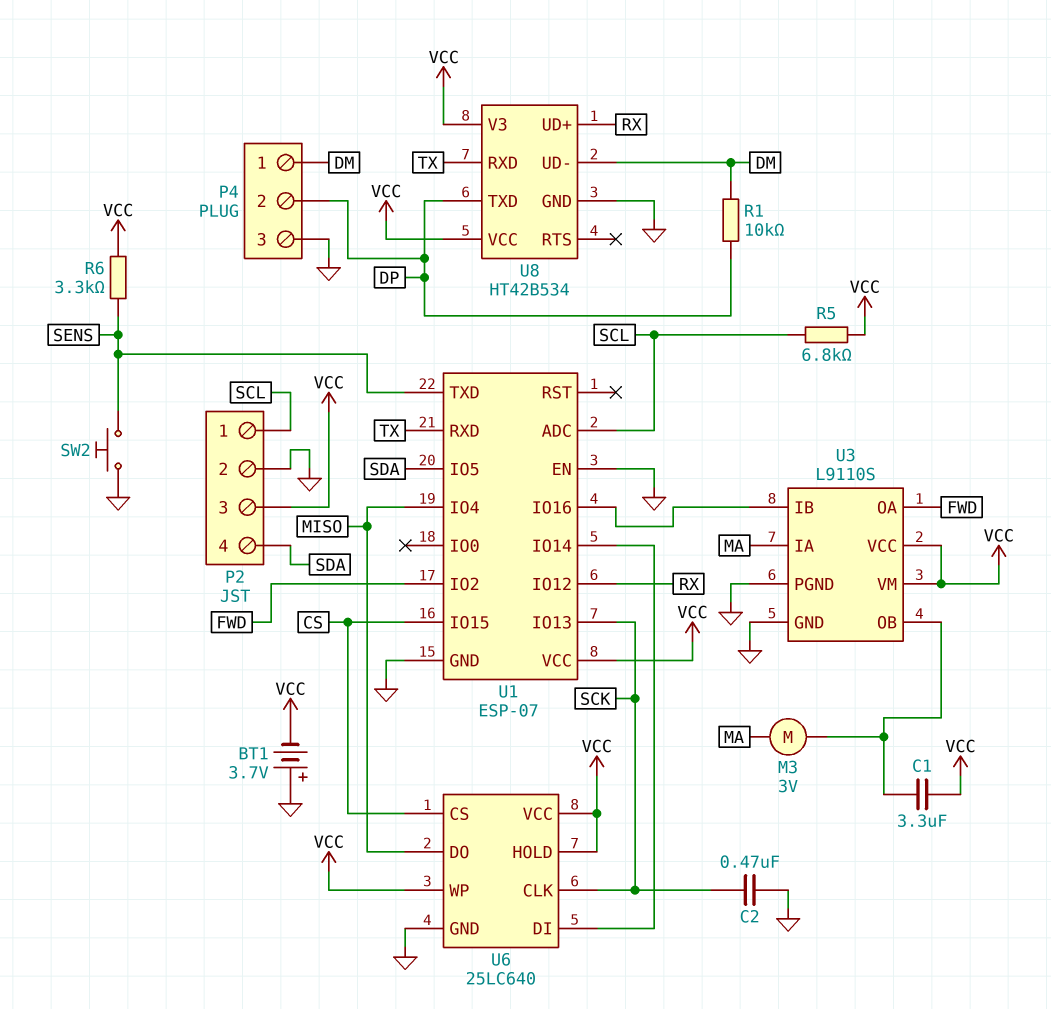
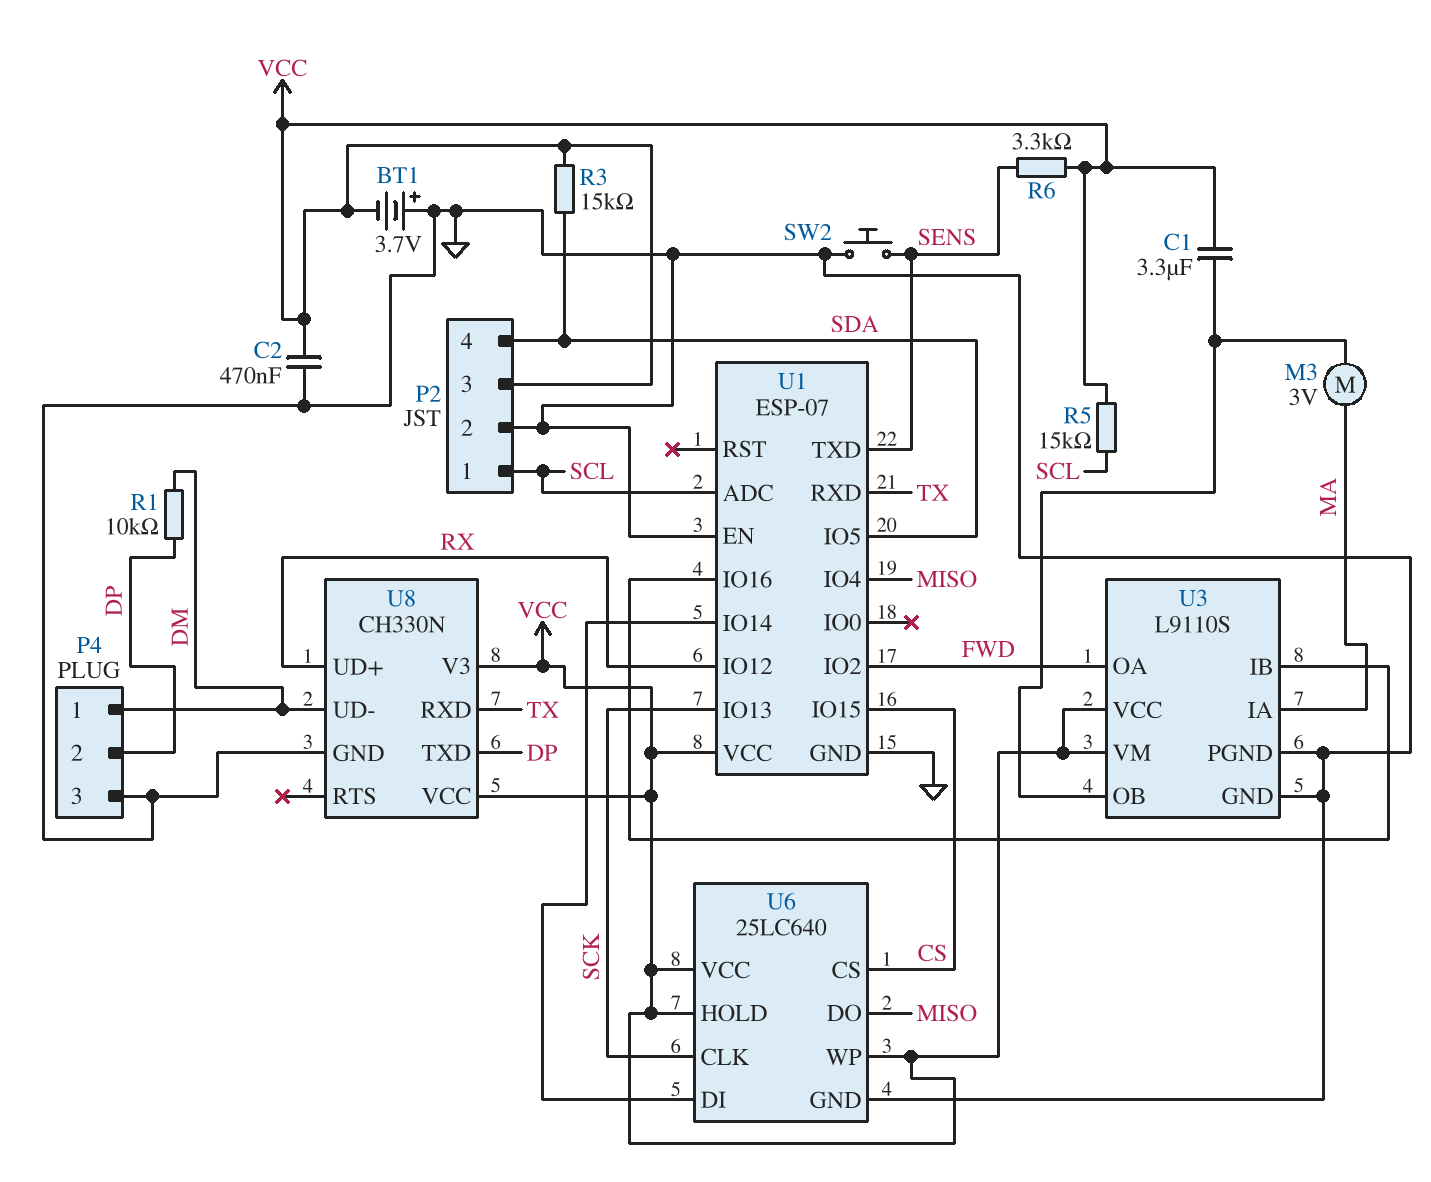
C2: 470nF (GND, SCK) -> 470nF (GND, VCC)
R3: none -> 15k (SDA, VCC)
R5: 6.8k (SCL, VCC) -> 15k (SCL, VCC)
U8: HT42B534 -> CH330N

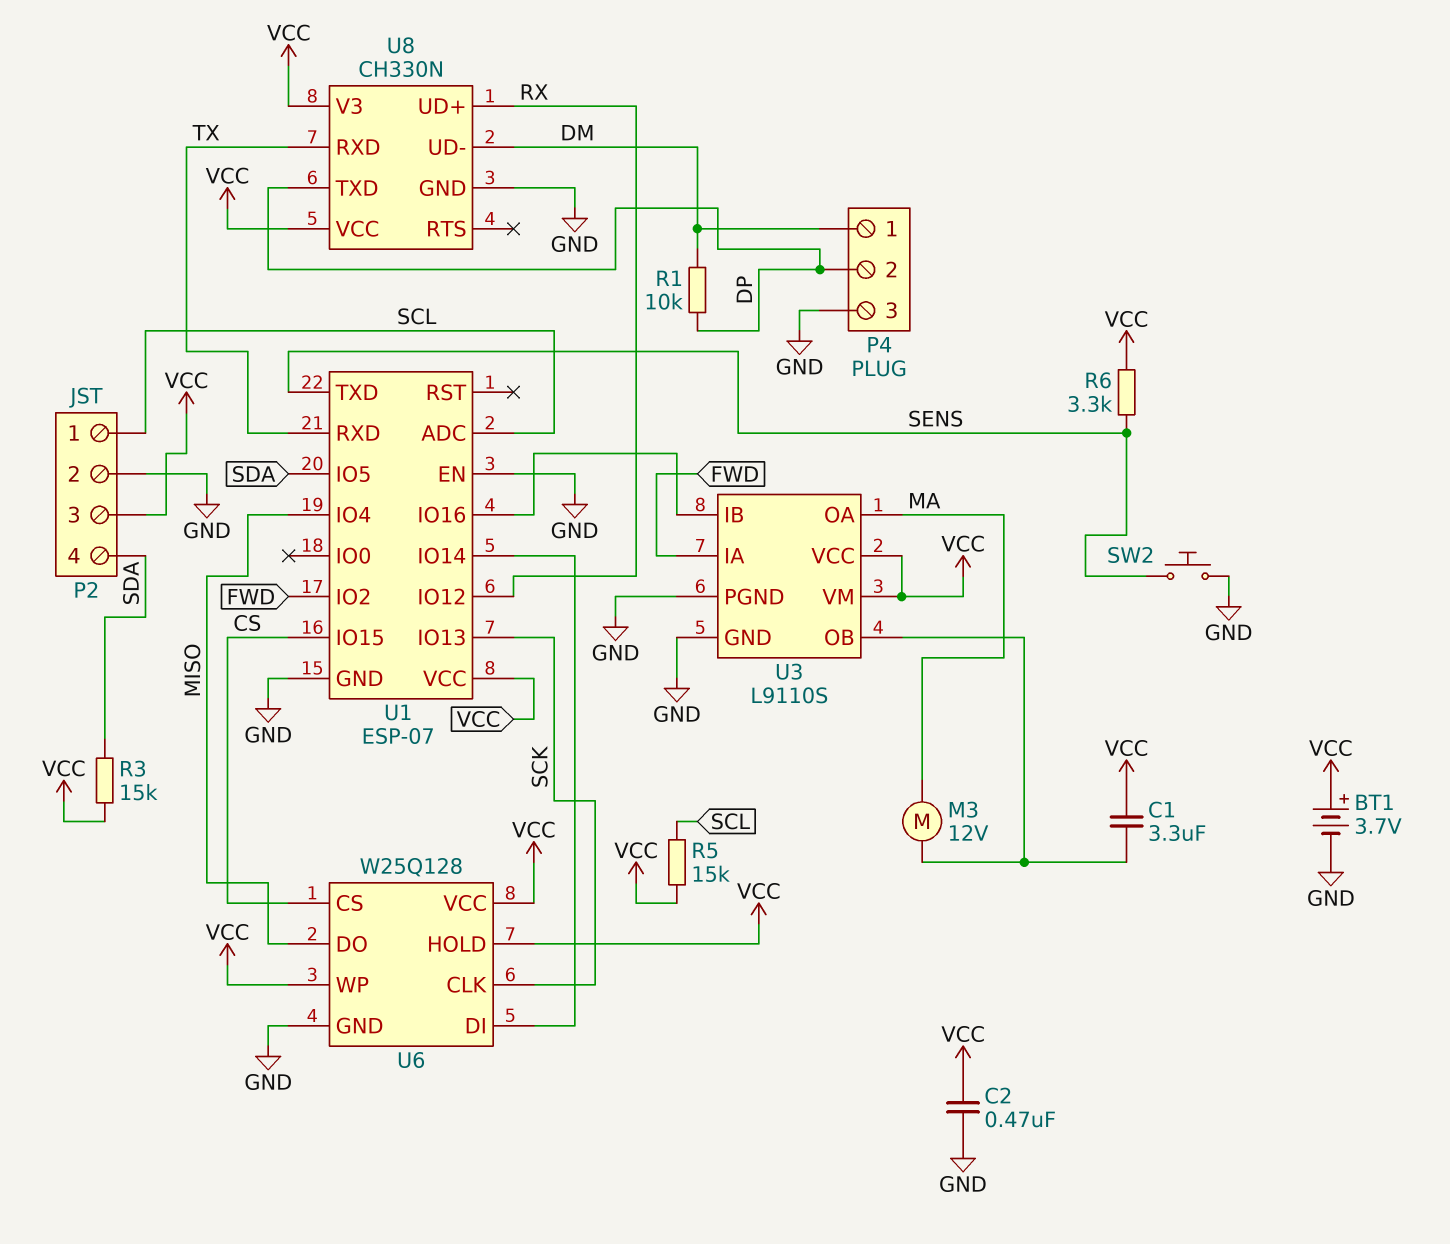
BT1: 3.7V (plus GND, minus VCC) -> 3.7V (plus VCC, minus GND)
M3: motor 3V (MA, U3/OB) -> motor 12V (MA, U3/OB)
U3 pin IA: MA -> FWD
U3 pin OA: FWD -> MA
U6: 25LC640 -> W25Q128

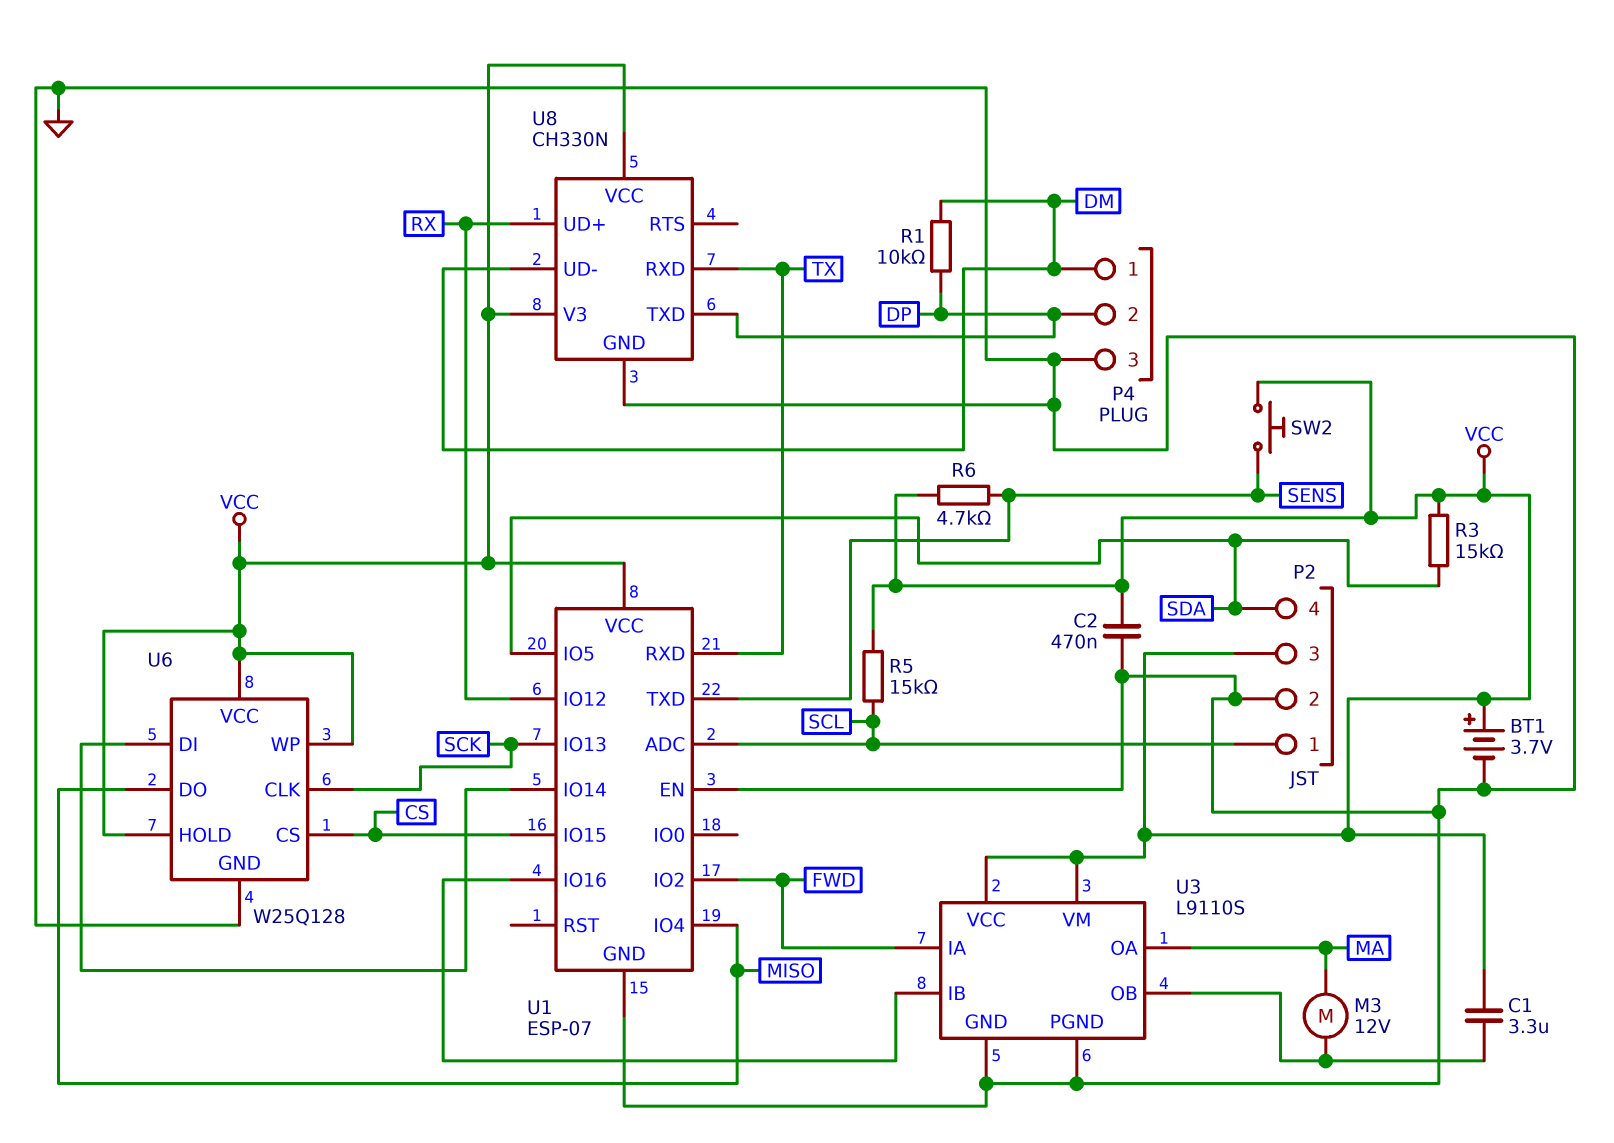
R6: 3.3k (SENS, VCC) -> 4.7k (SENS, VCC)
SW2: button (GND, SENS) -> button (SENS, VCC)

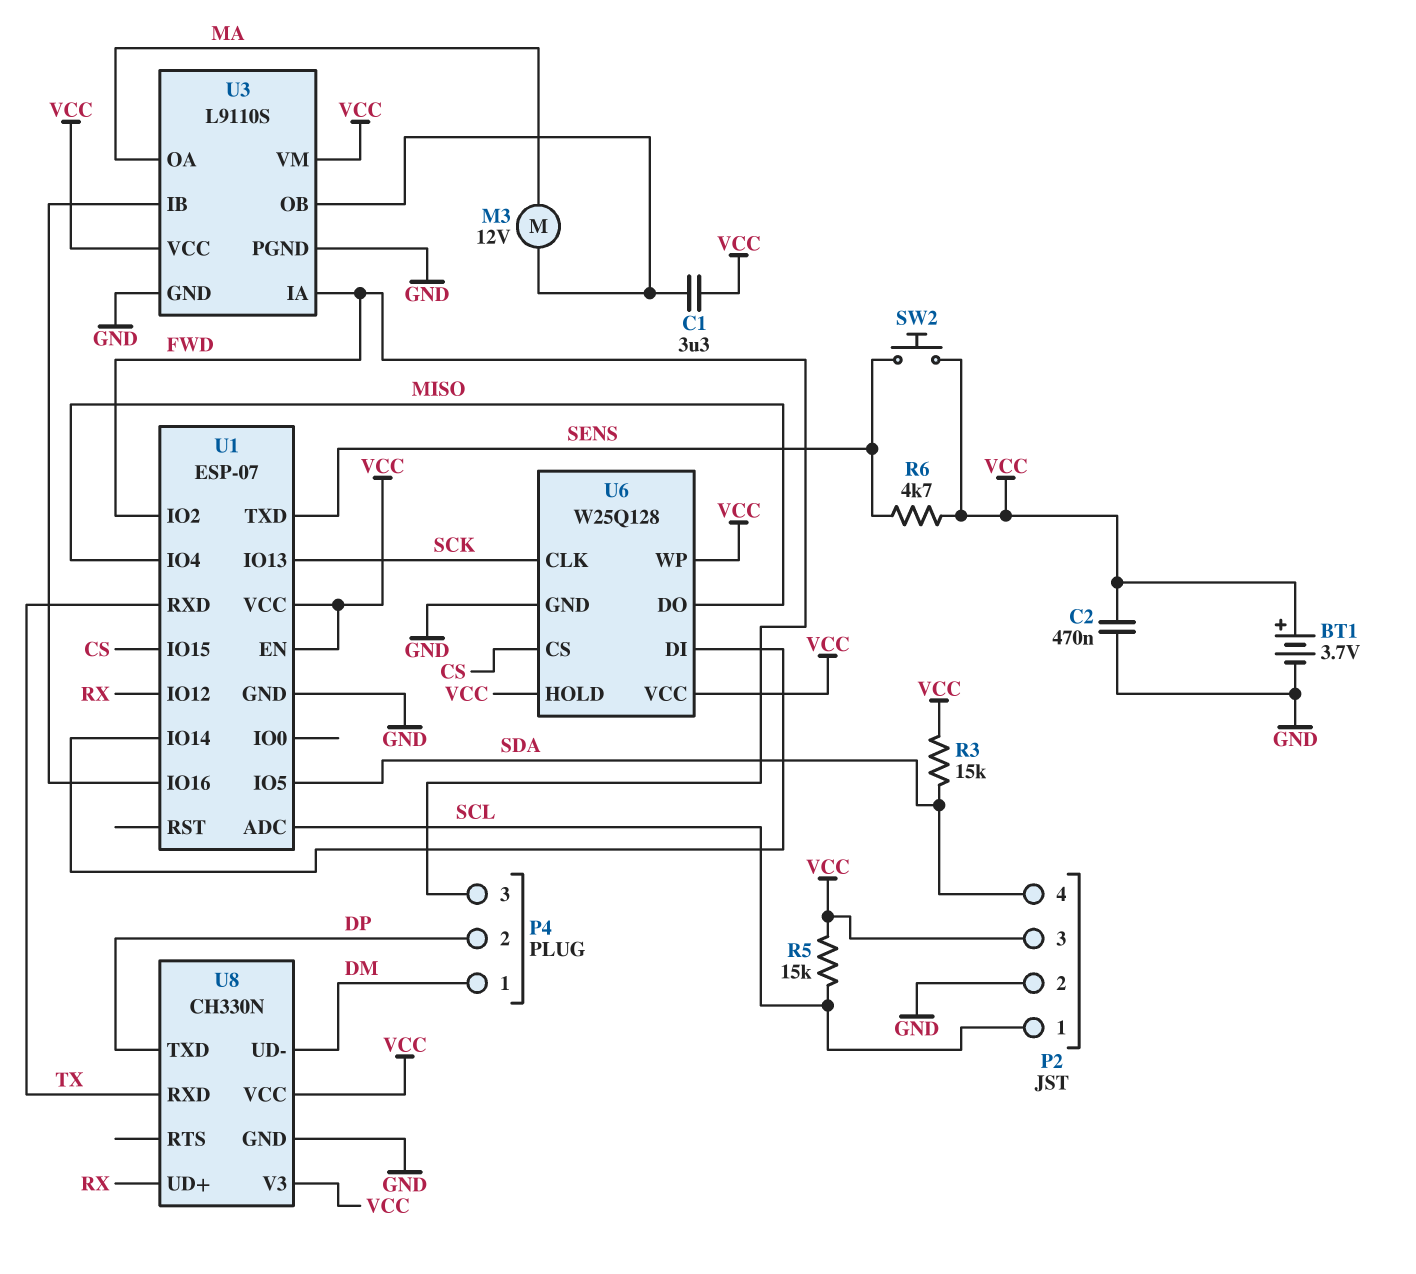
P4 pin 3: GND -> FWD
R1: 10k (DM, DP) -> none
U1 pin EN: GND -> VCC

